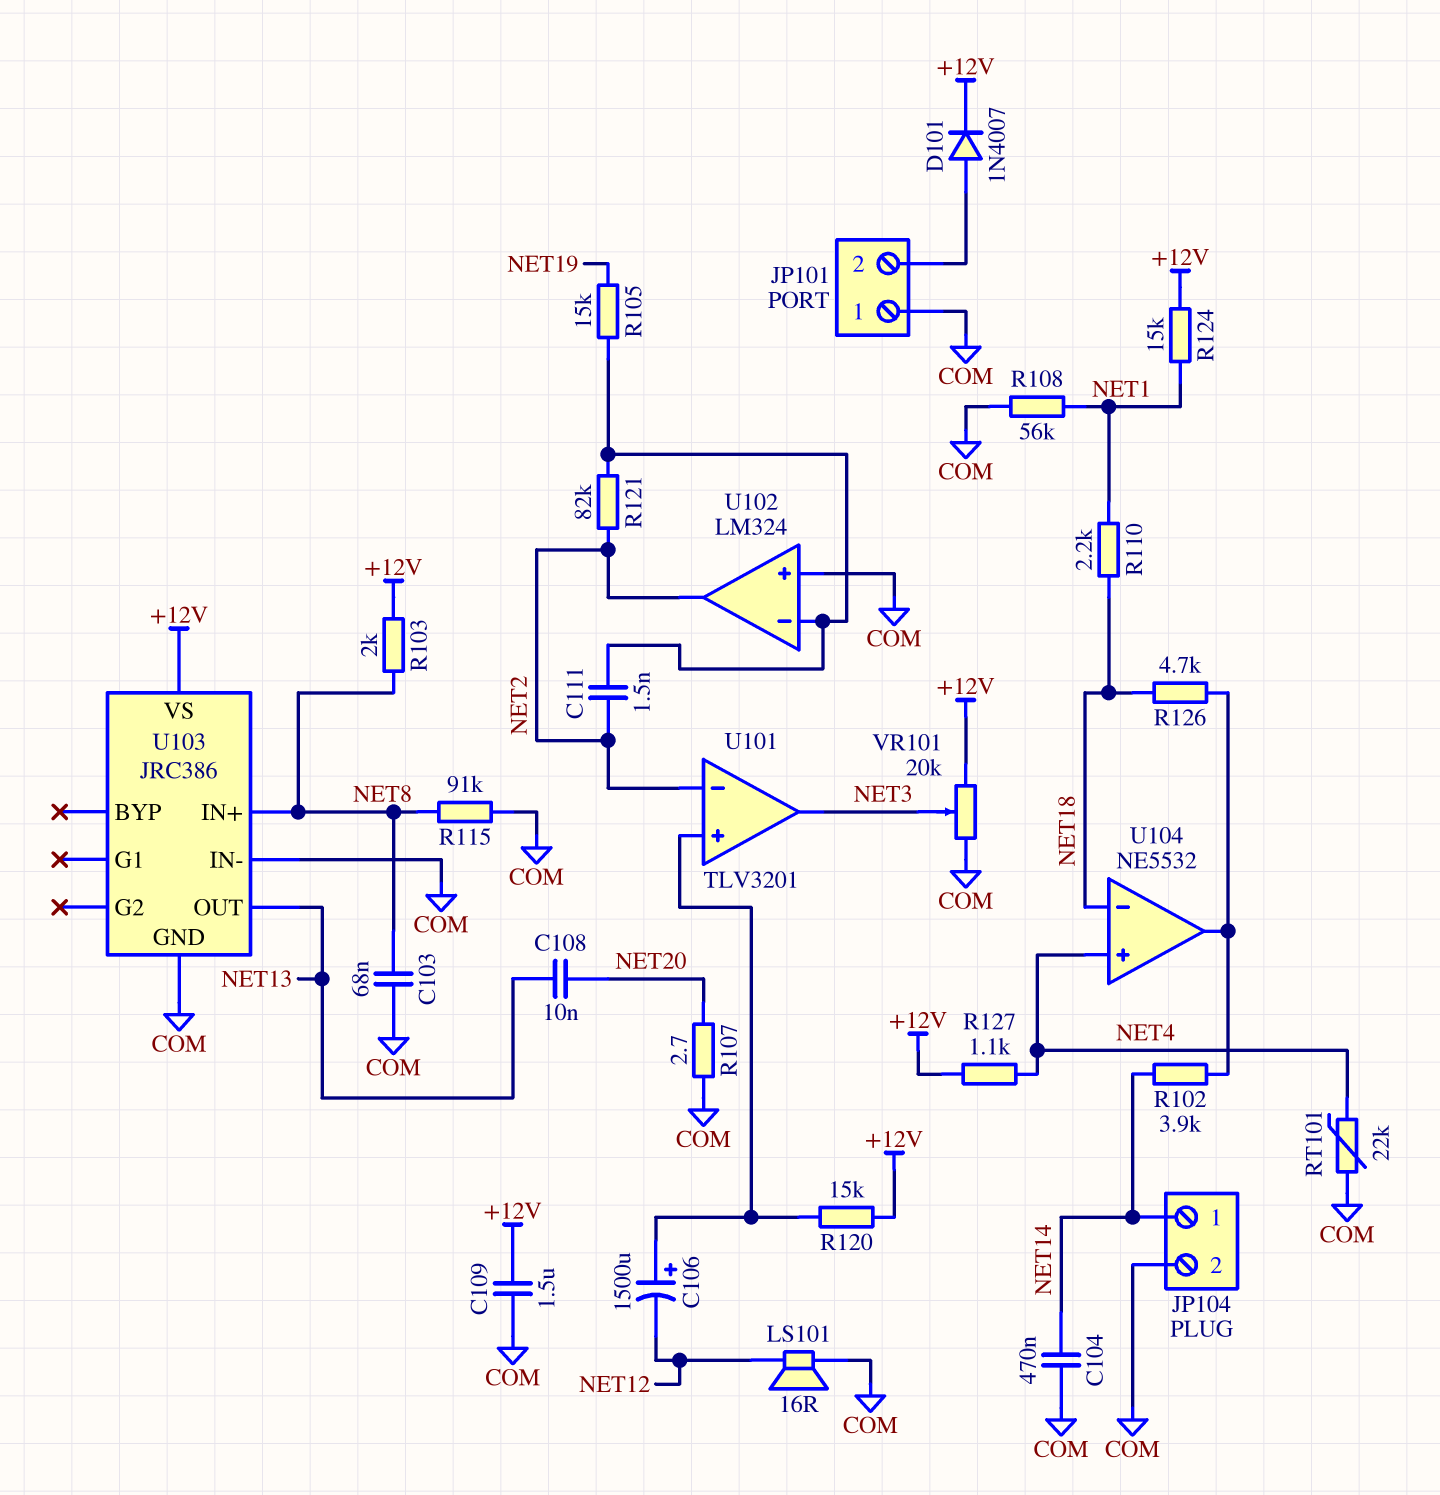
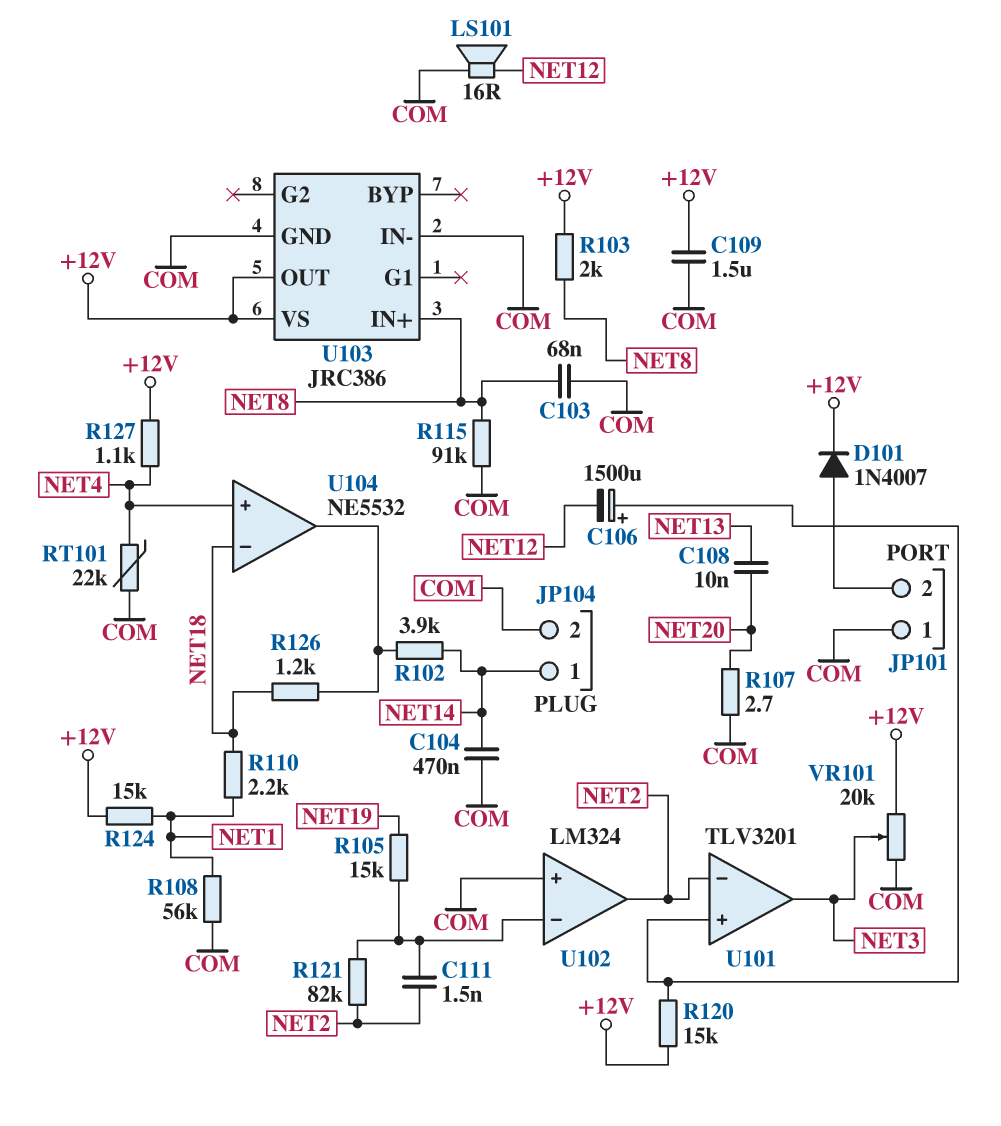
R126: 4.7k (NET18, U104/out) -> 1.2k (NET18, U104/out)
U103 pin OUT: NET13 -> +12V

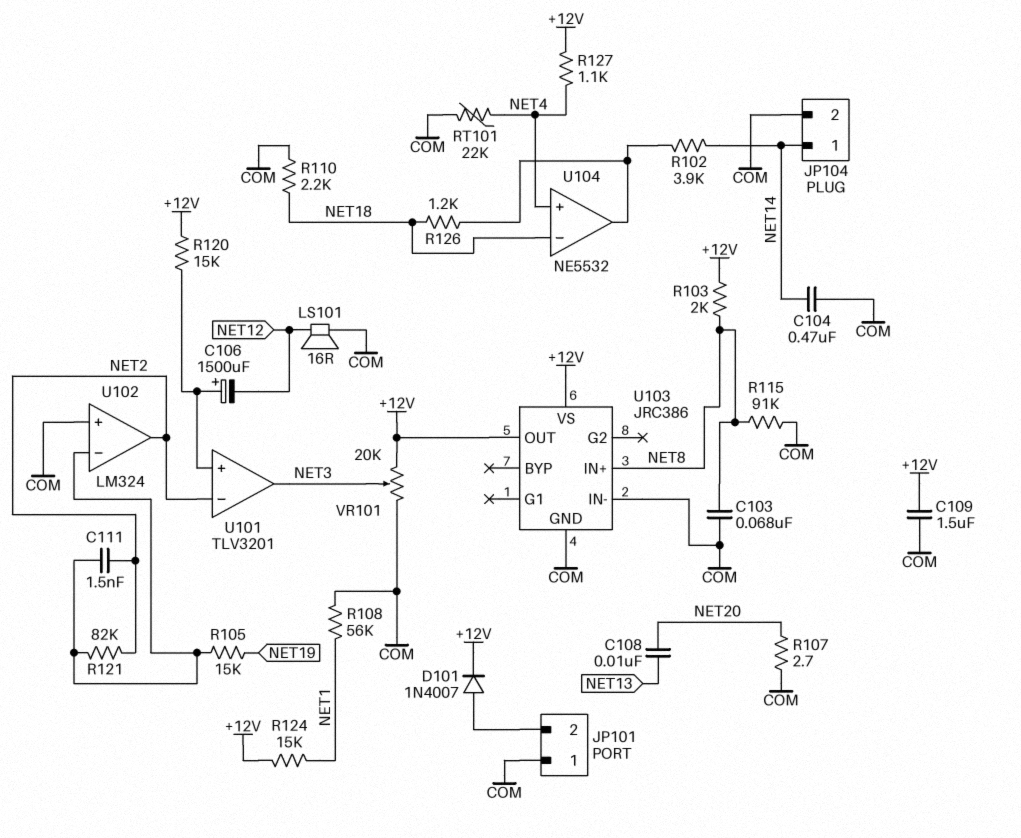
R110: 2.2k (NET1, NET18) -> 2.2k (COM, NET18)

